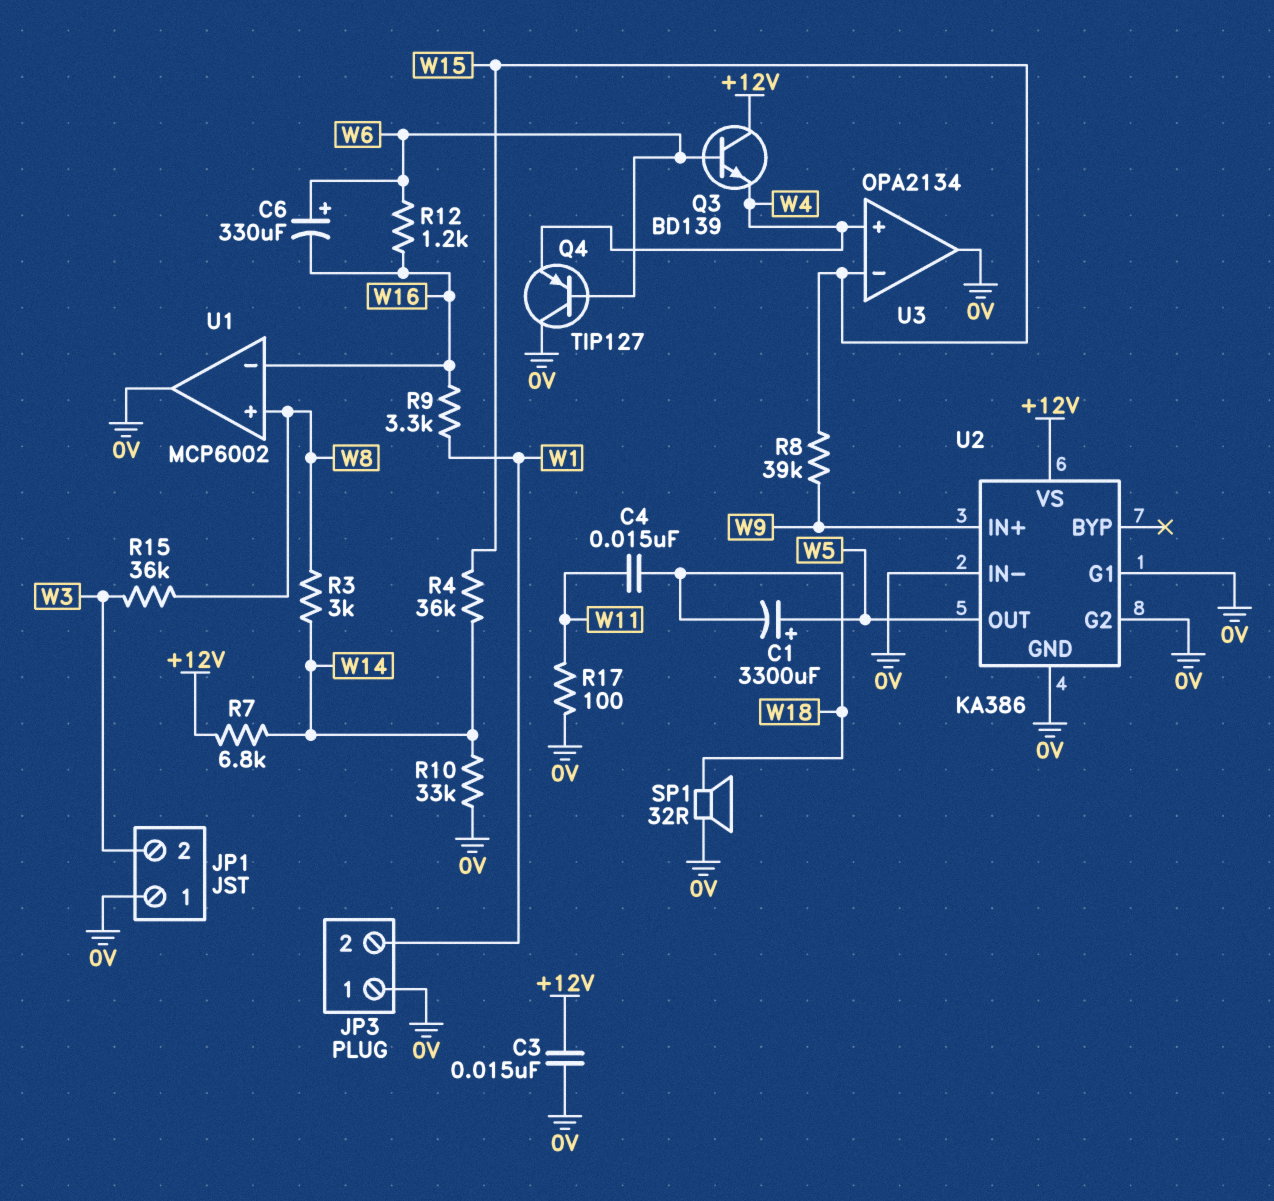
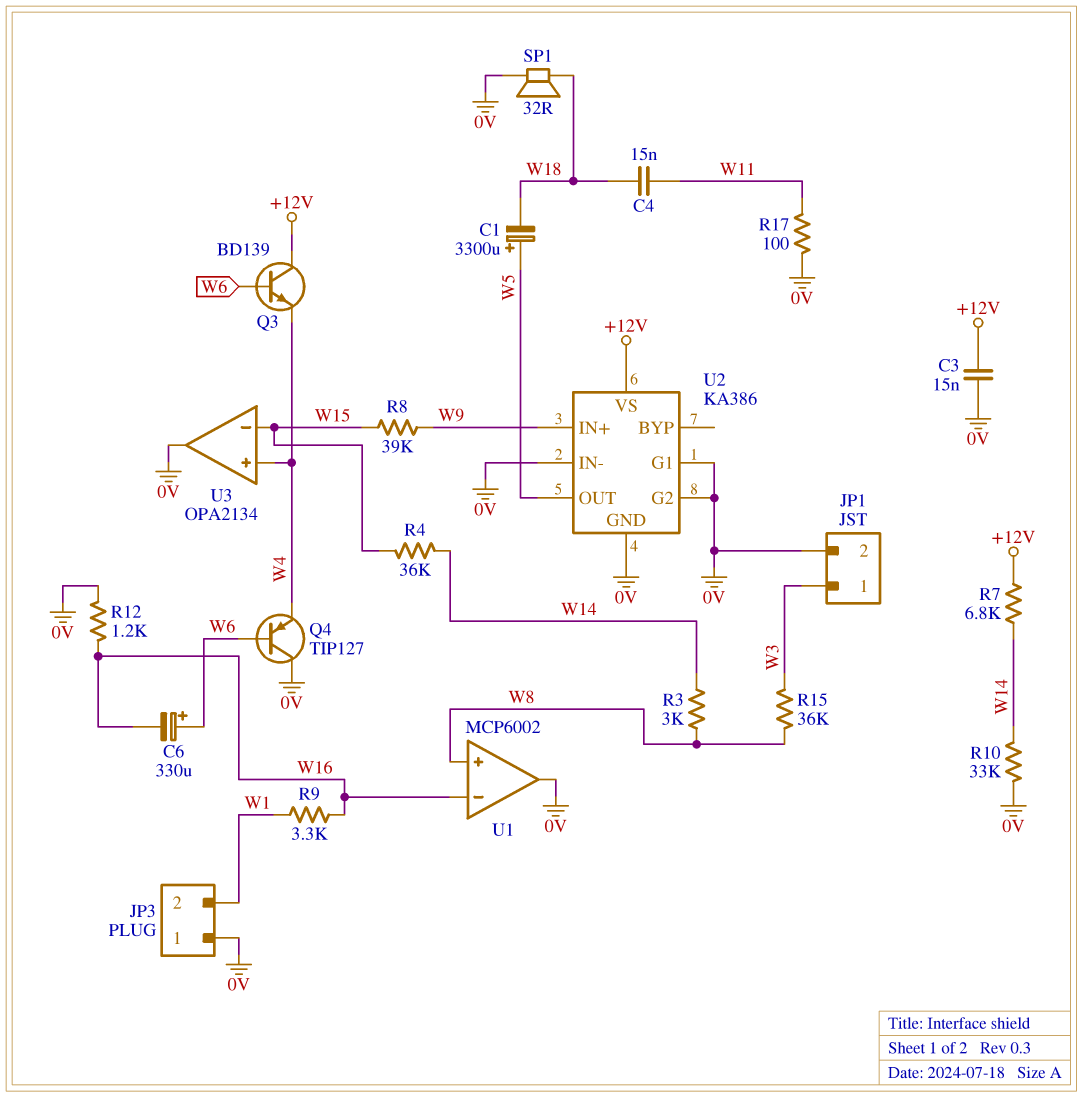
JP1 pin 1: 0V -> W3
JP1 pin 2: W3 -> 0V
R12: 1.2k (W6, W16) -> 1.2k (0V, W16)

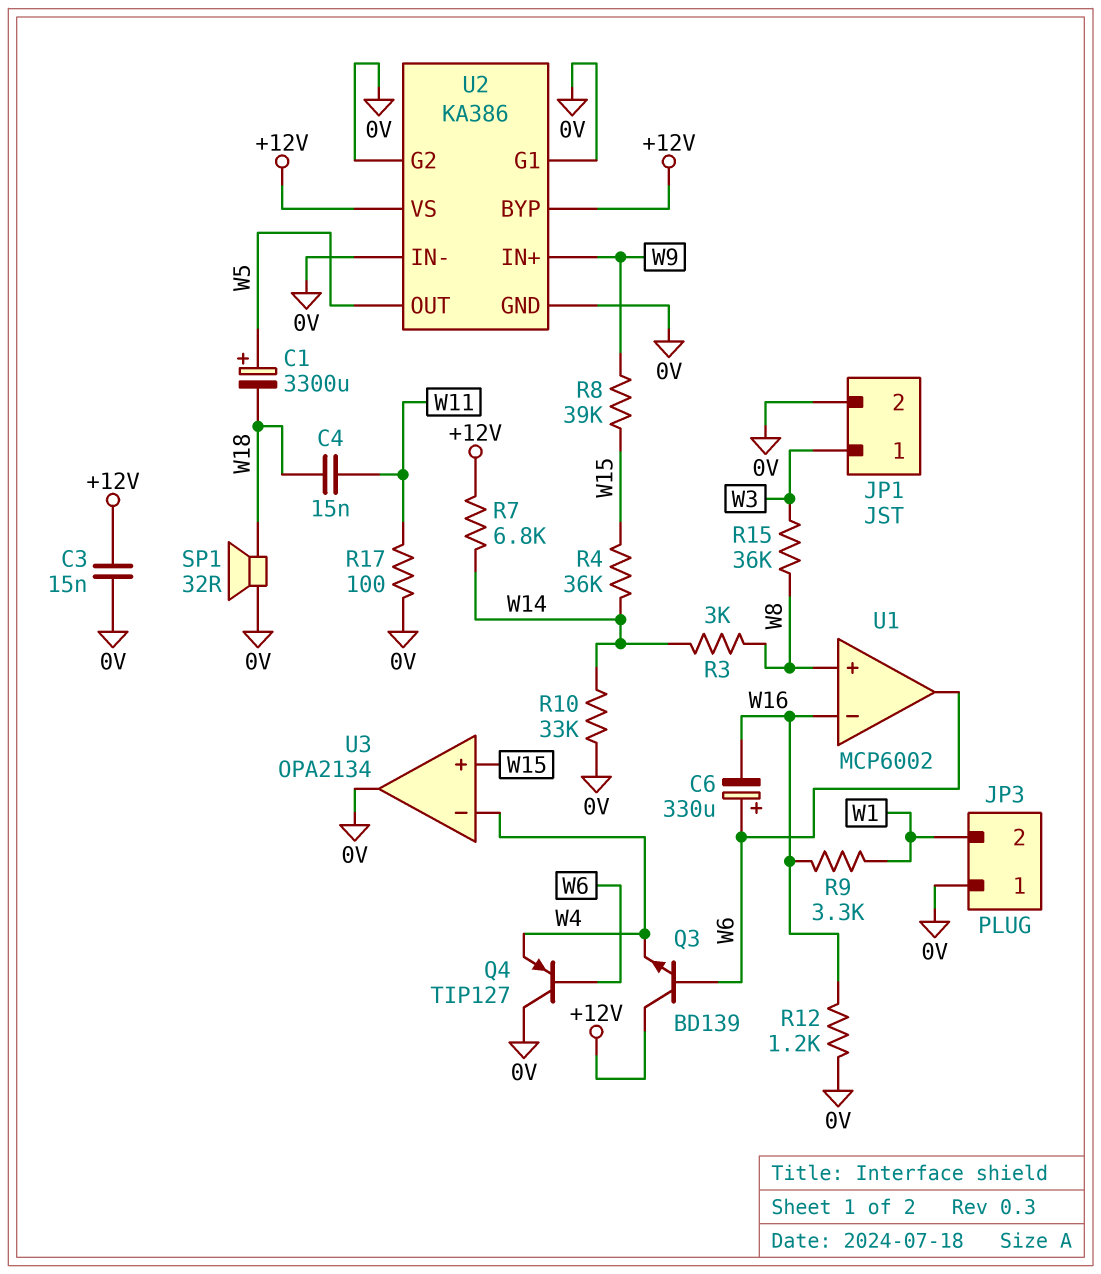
U1 pin out: 0V -> W6
U2 pin BYP: none -> +12V
U3 pin in+: W4 -> W15
U3 pin in-: W15 -> W4

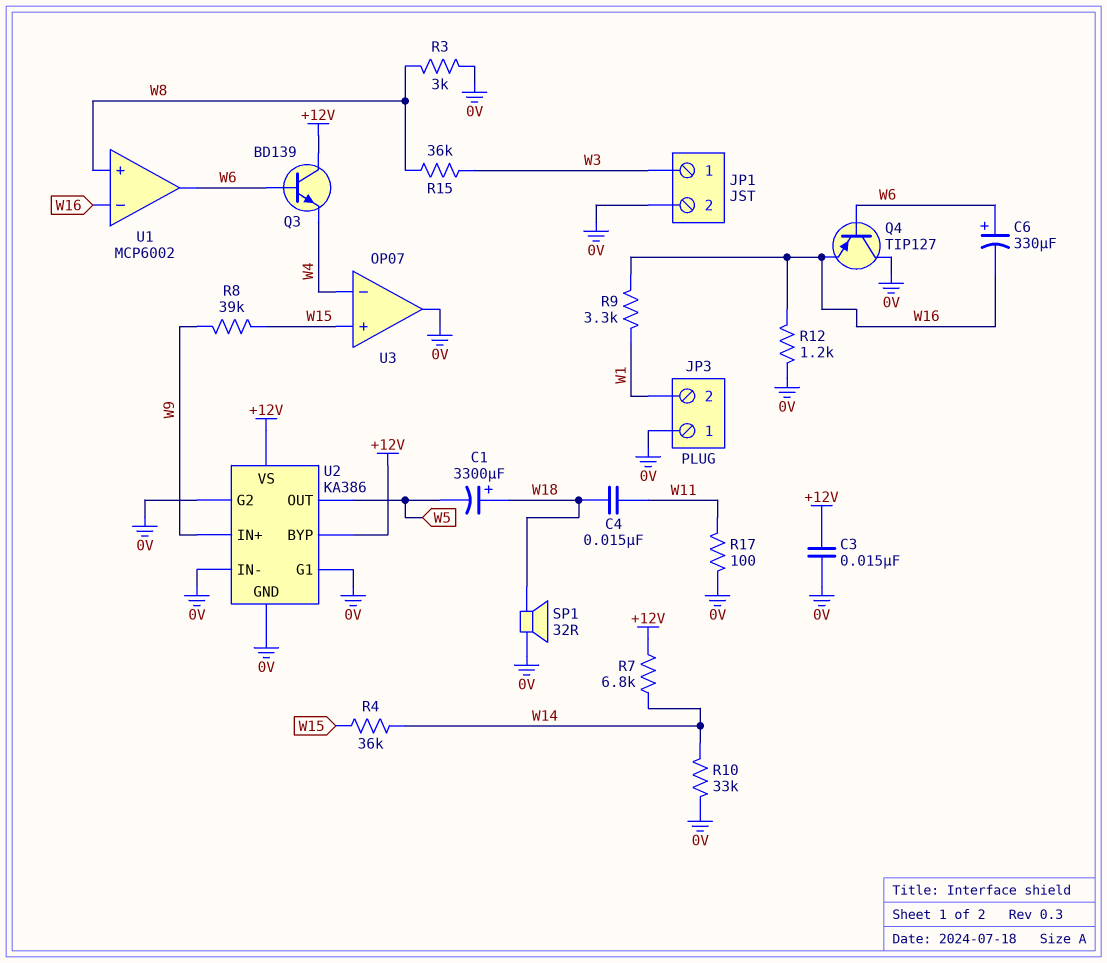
C1: 3300uF (plus W5, minus W18) -> 3300uF (plus W18, minus W5)
Q4: PNP TIP127 (B W6, C 0V, E W4) -> PNP TIP127 (B W6, C 0V, E W16)
R3: 3k (W8, W14) -> 3k (0V, W8)
U3: OPA2134 -> OP07

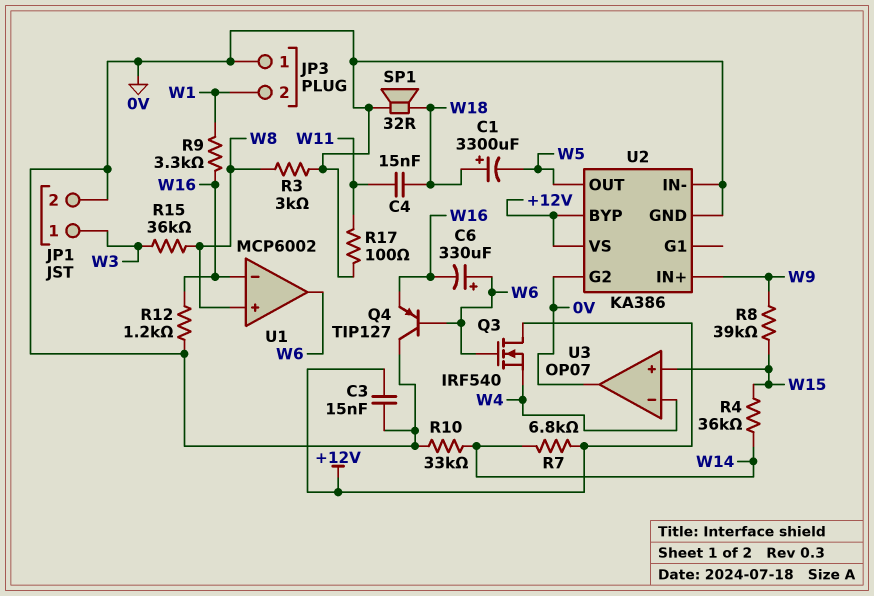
Q3: NPN BD139 (B W6, C +12V, E W4) -> NMOS IRF540 (G W6, D +12V, S W4)
U2 pin G1: 0V -> none

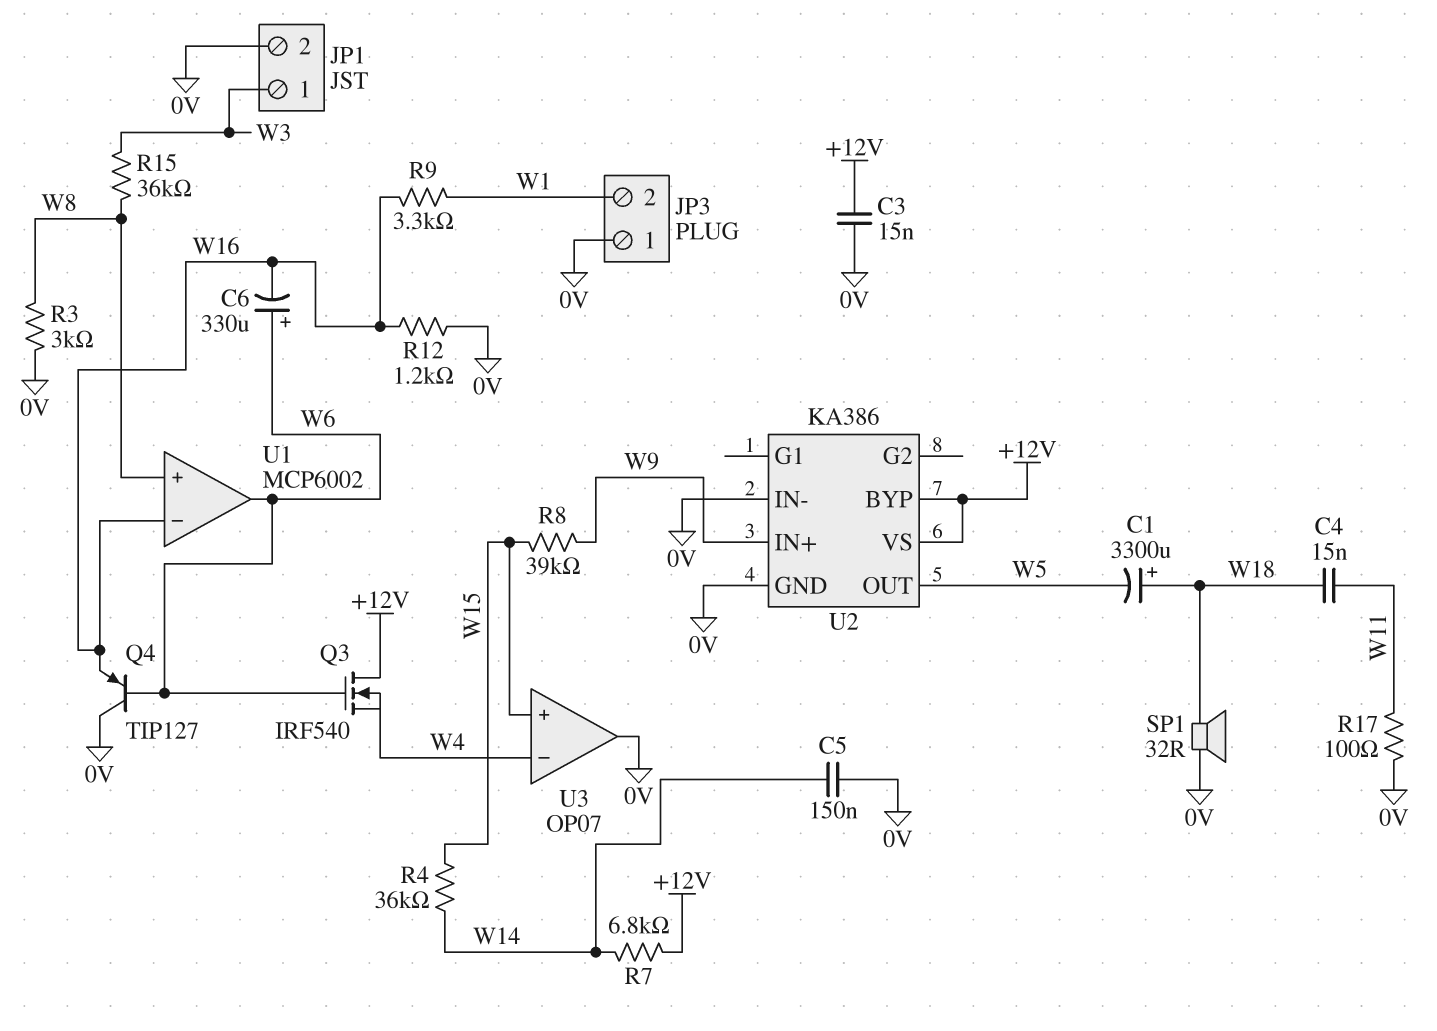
C5: none -> 150nF (0V, W14)
R10: 33k (0V, W14) -> none
U2 pin G2: 0V -> none

